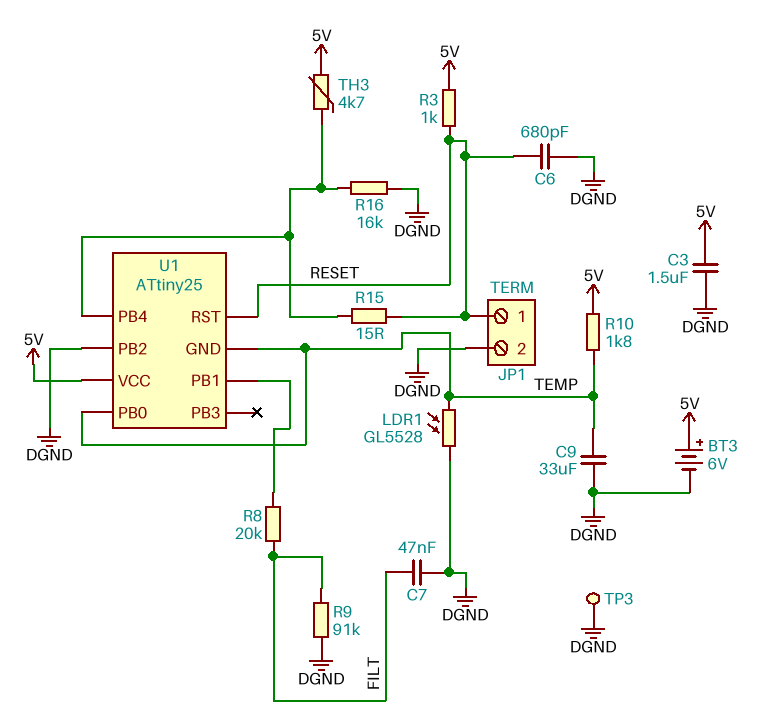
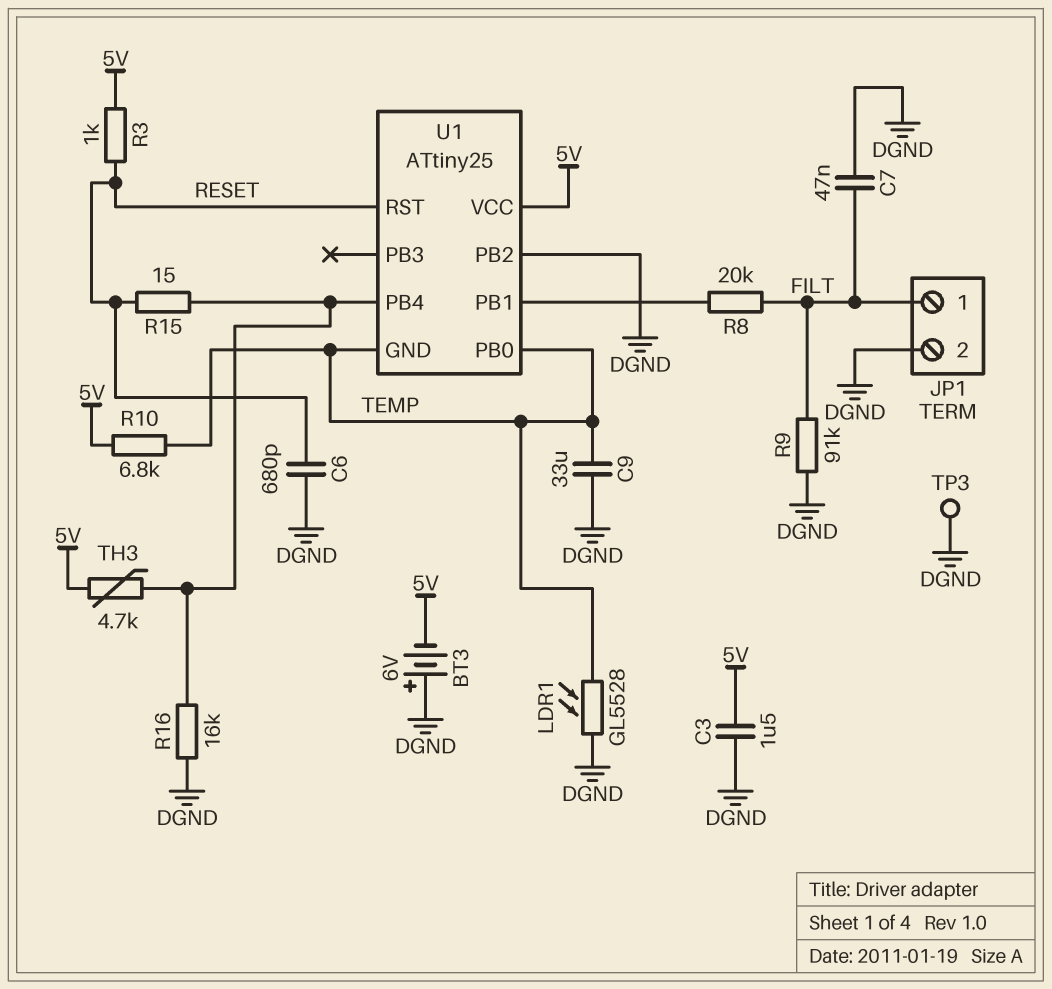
BT3: 6V (plus 5V, minus DGND) -> 6V (plus DGND, minus 5V)
JP1 pin 1: RESET -> FILT
R10: 1.8k (5V, TEMP) -> 6.8k (5V, TEMP)

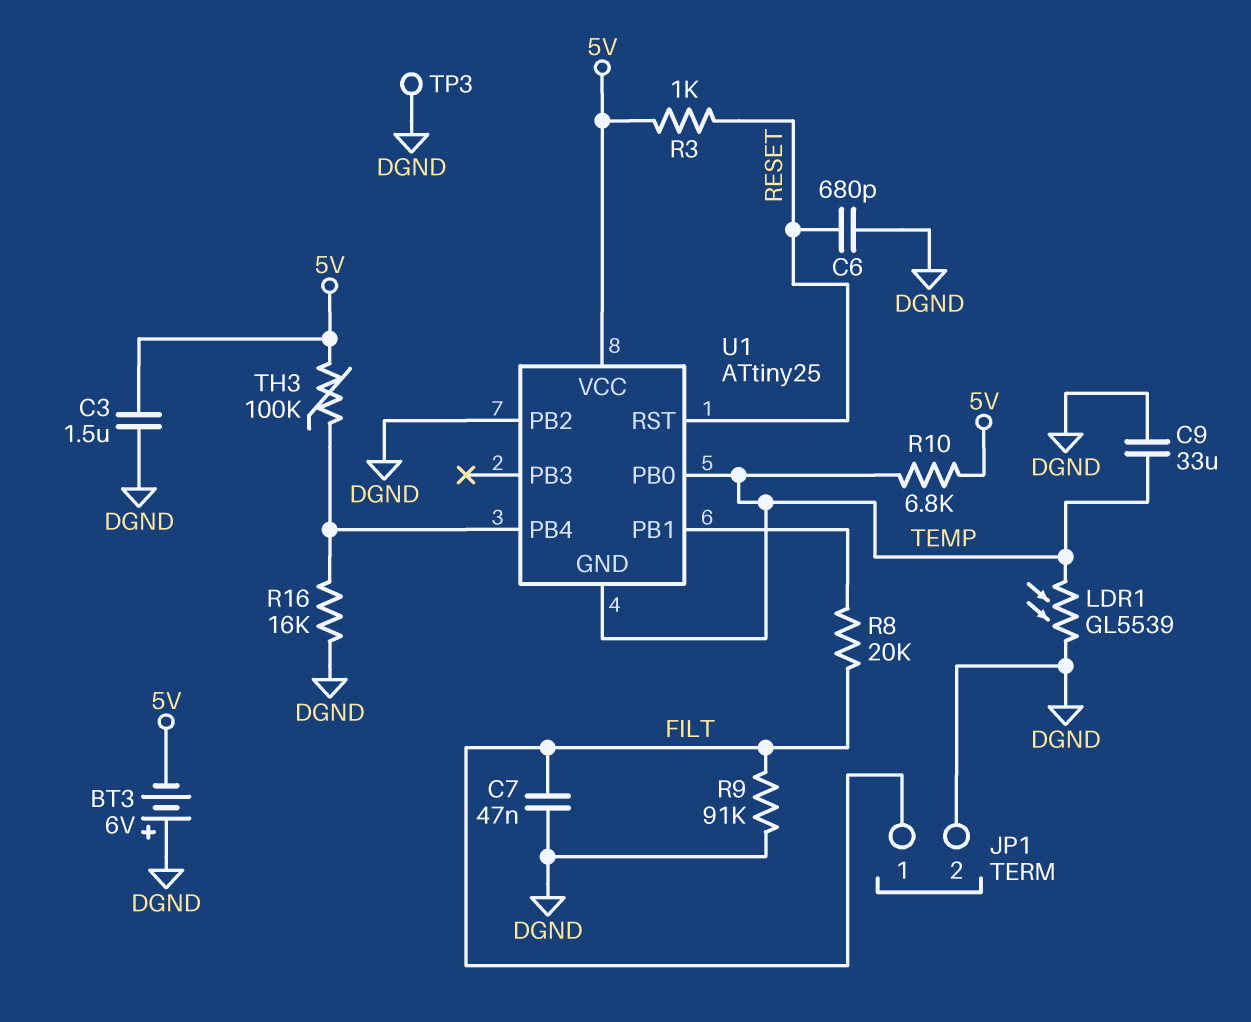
LDR1: GL5528 (DGND, TEMP) -> GL5539 (DGND, TEMP)
R15: 15 (RESET, U1/PB4) -> none
TH3: 4.7k (5V, U1/PB4) -> 100k (5V, U1/PB4)

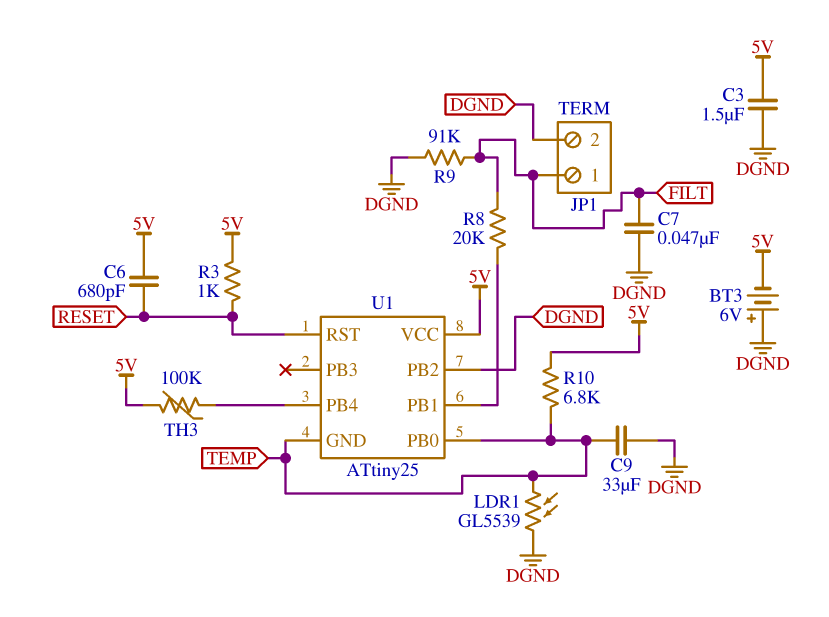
C6: 680pF (DGND, RESET) -> 680pF (5V, RESET)
R16: 16k (DGND, U1/PB4) -> none
TP3: test point (DGND) -> none

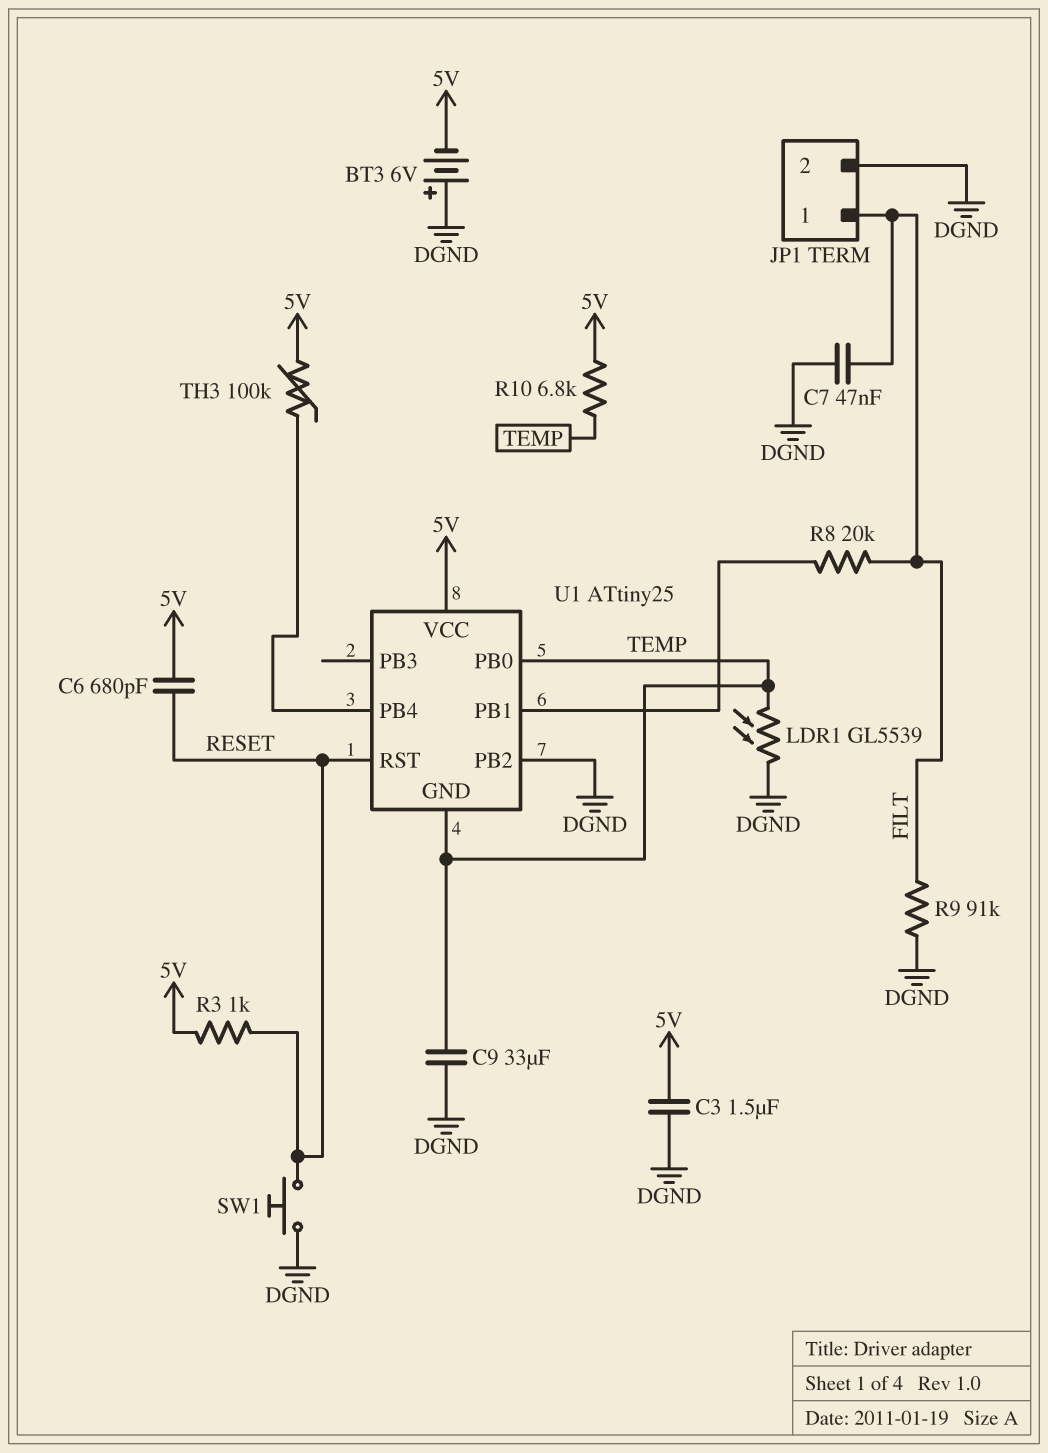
SW1: none -> button (DGND, RESET)

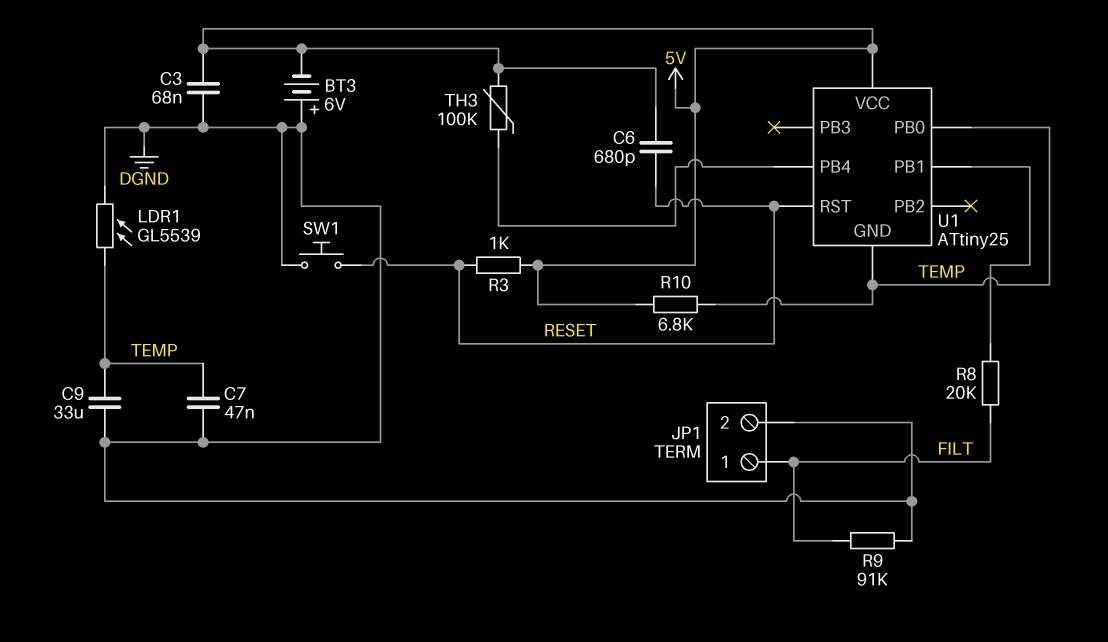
C3: 1.5uF (5V, DGND) -> 68nF (5V, DGND)
C7: 47nF (DGND, FILT) -> 47nF (DGND, TEMP)
U1 pin PB2: DGND -> none

